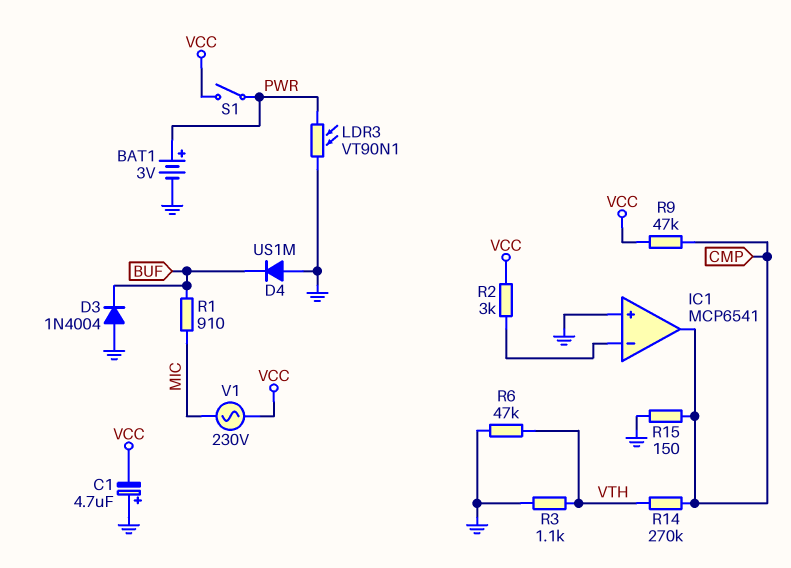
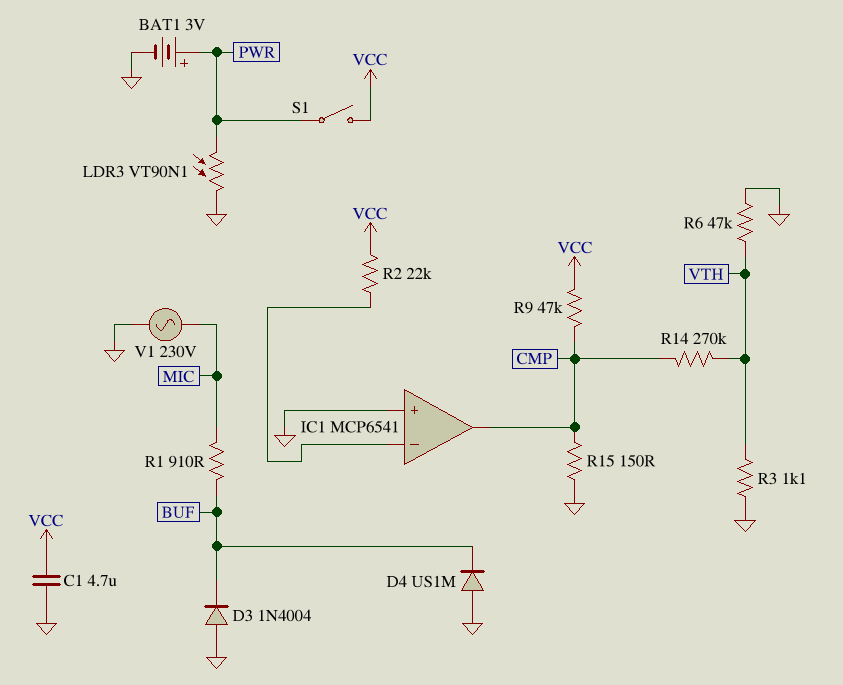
C1: 4.7uF (plus GND, minus VCC) -> 4.7uF (GND, VCC)
R2: 3k (IC1/in-, VCC) -> 22k (IC1/in-, VCC)
V1: AC 230V (MIC, VCC) -> AC 230V (GND, MIC)

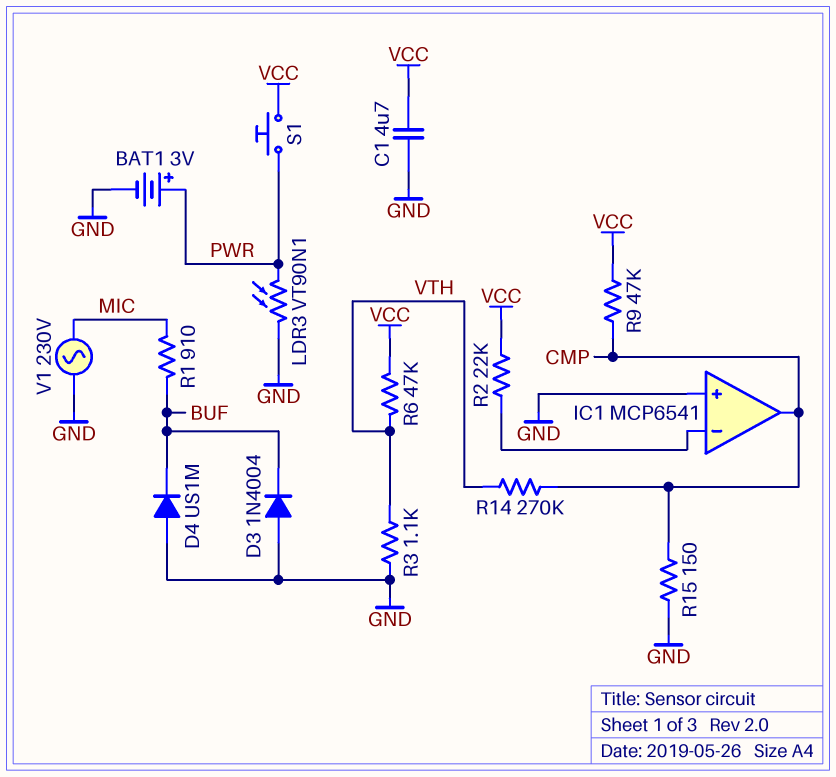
R6: 47k (GND, VTH) -> 47k (VCC, VTH)
S1: switch (PWR, VCC) -> button (PWR, VCC)

